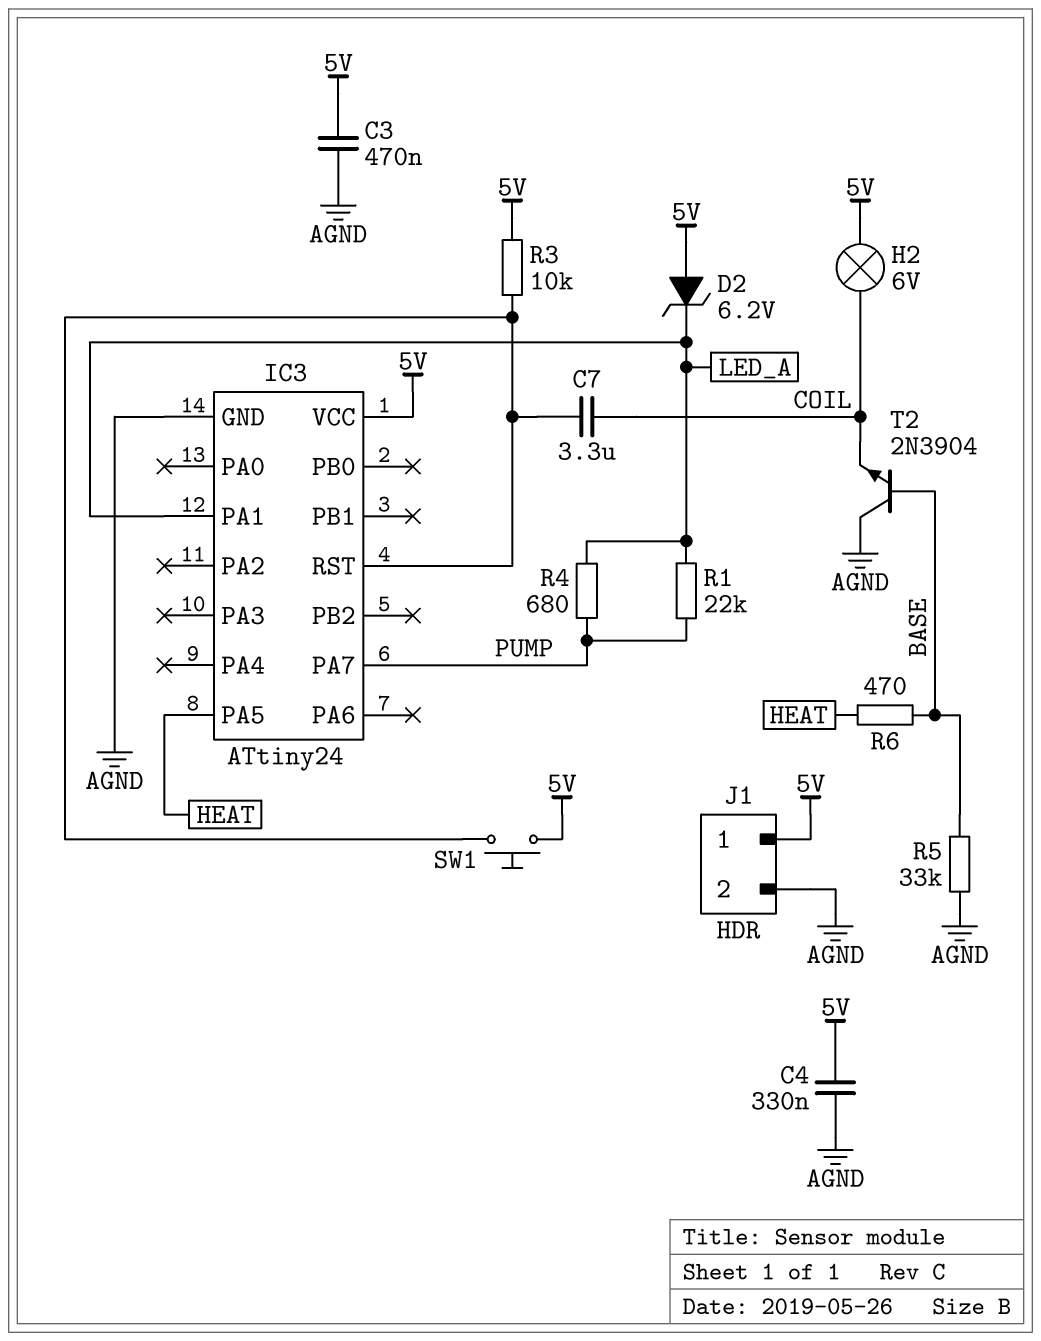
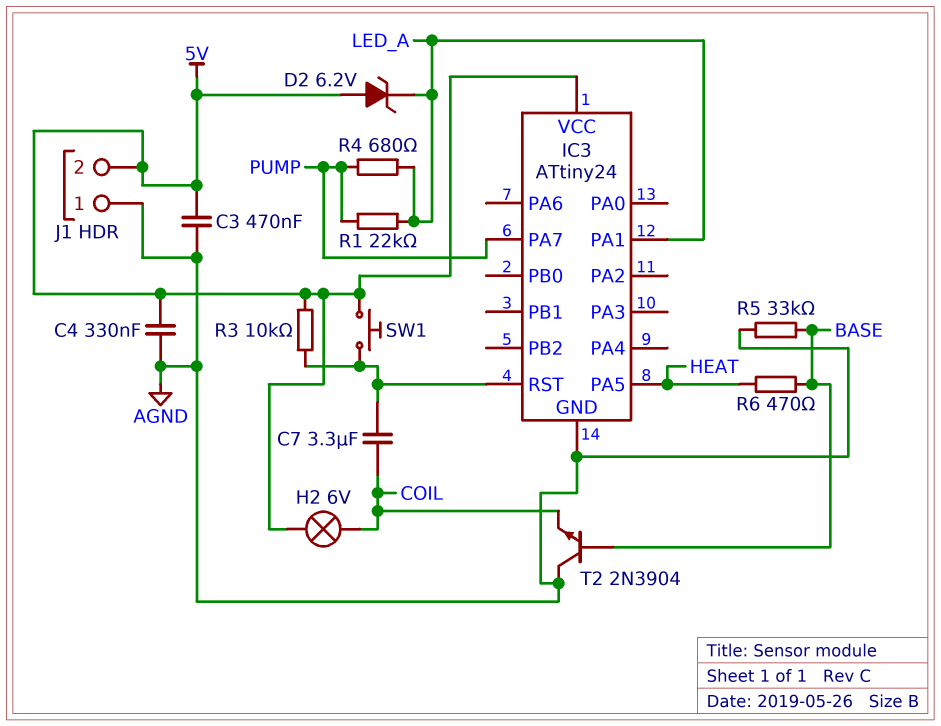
J1 pin 1: 5V -> AGND
J1 pin 2: AGND -> 5V

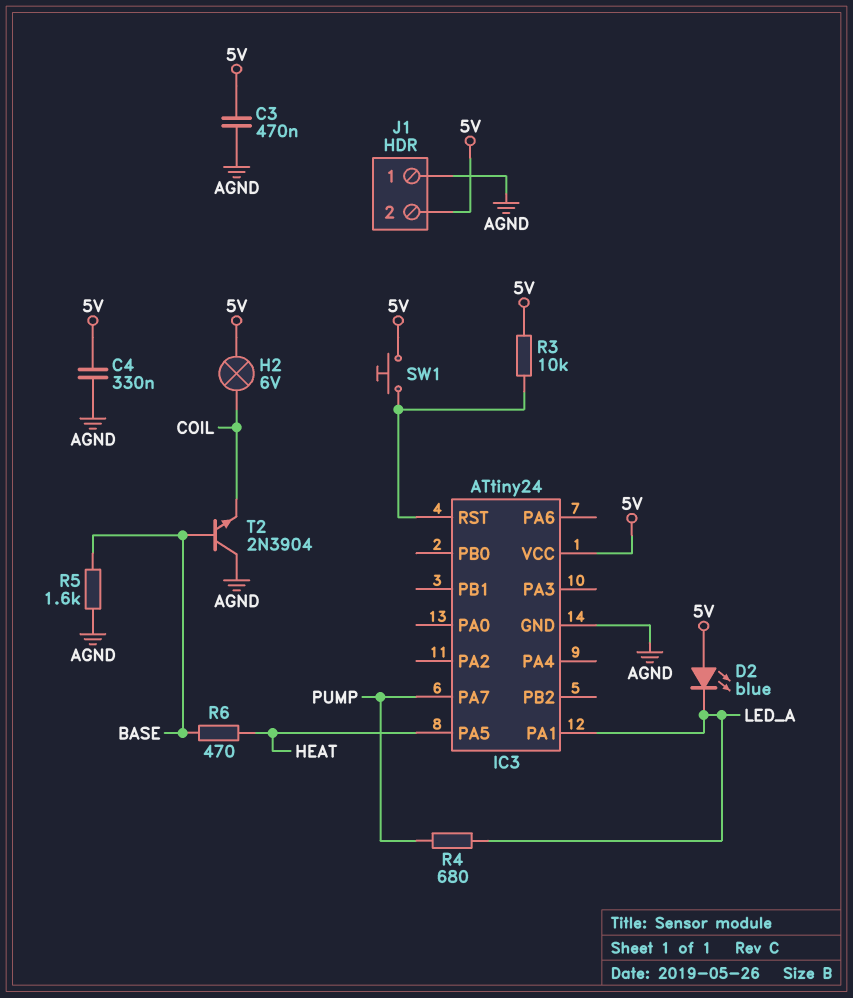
C7: 3.3uF (COIL, IC3/RST) -> none
D2: zener 6.2V (A 5V, K LED_A) -> LED blue (A 5V, K LED_A)
R1: 22k (LED_A, PUMP) -> none
R5: 33k (AGND, BASE) -> 1.6k (AGND, BASE)

